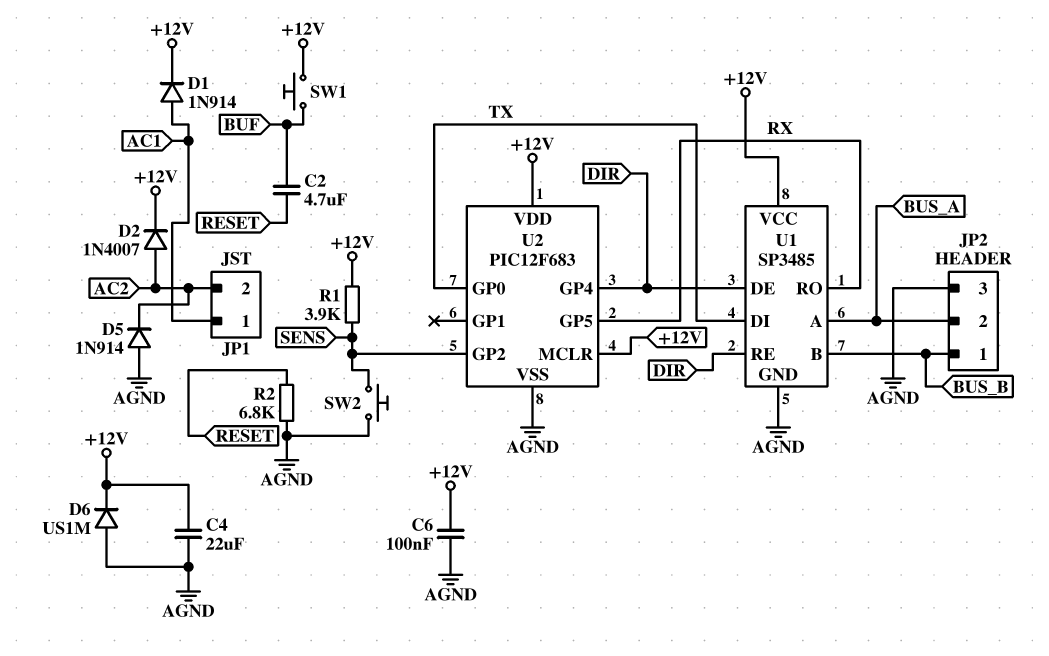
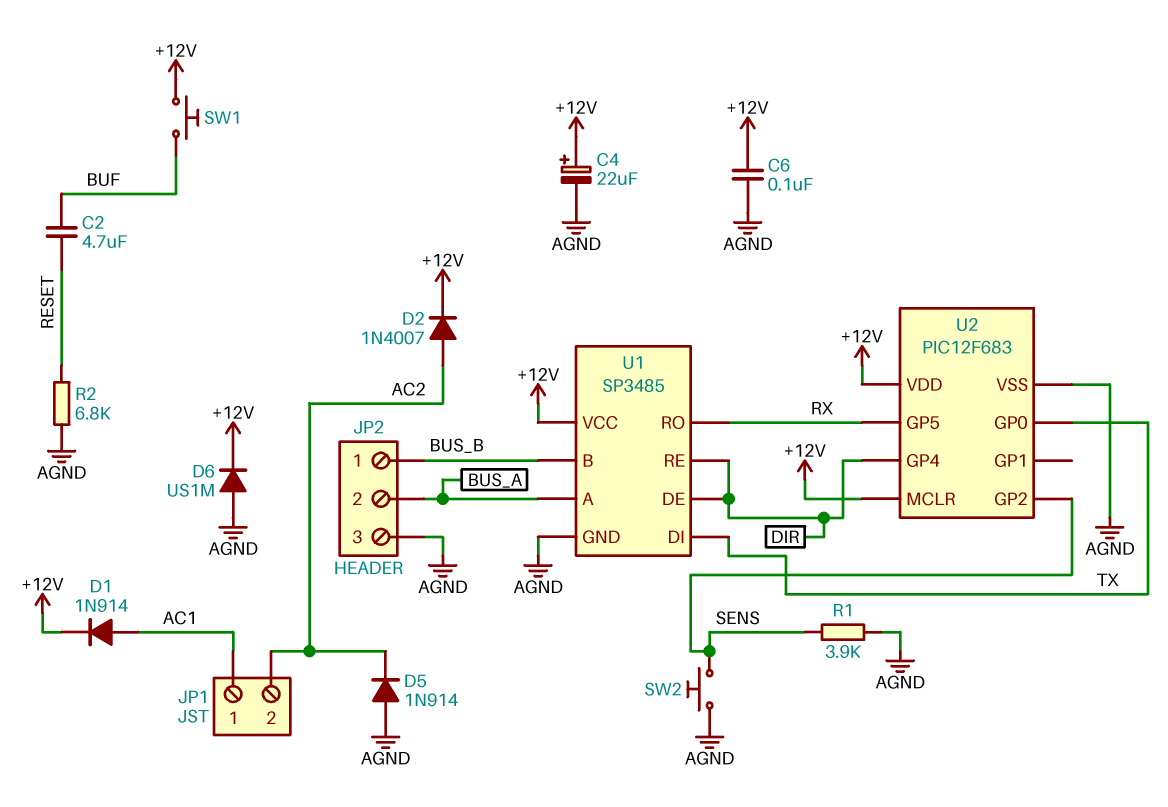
C4: 22uF (+12V, AGND) -> 22uF (plus +12V, minus AGND)
R1: 3.9k (+12V, SENS) -> 3.9k (AGND, SENS)

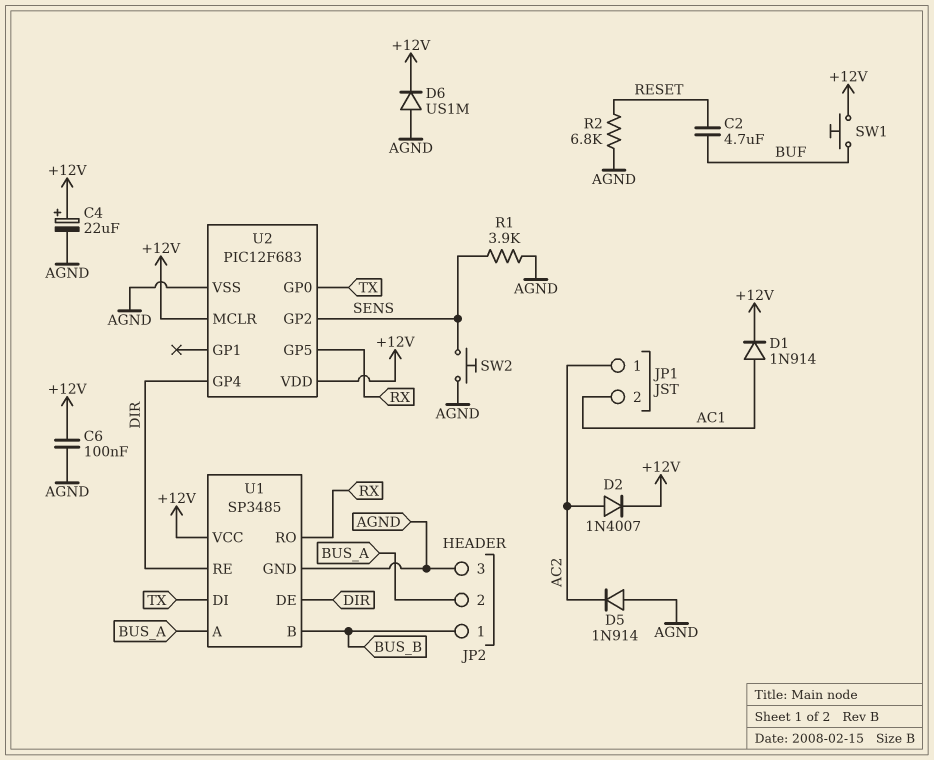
JP1 pin 1: AC1 -> AC2
JP1 pin 2: AC2 -> AC1

